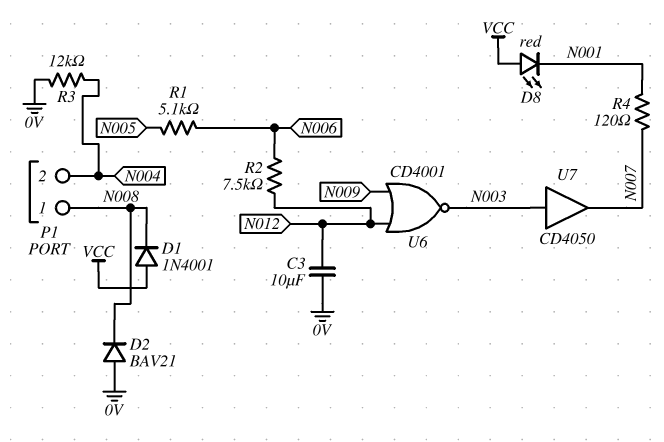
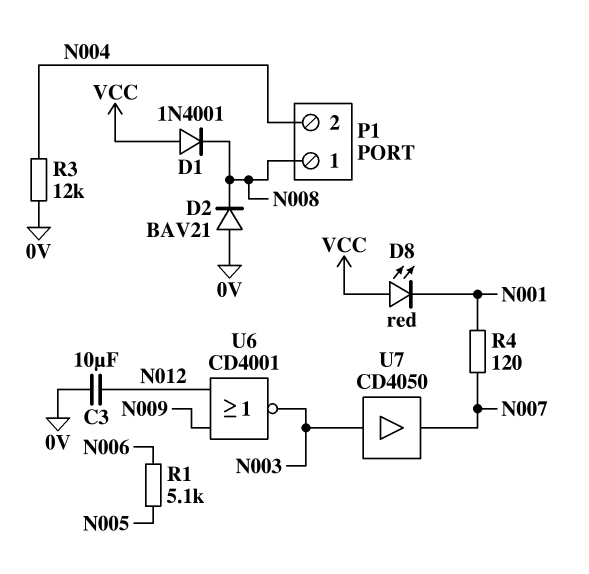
R2: 7.5k (N006, N012) -> none

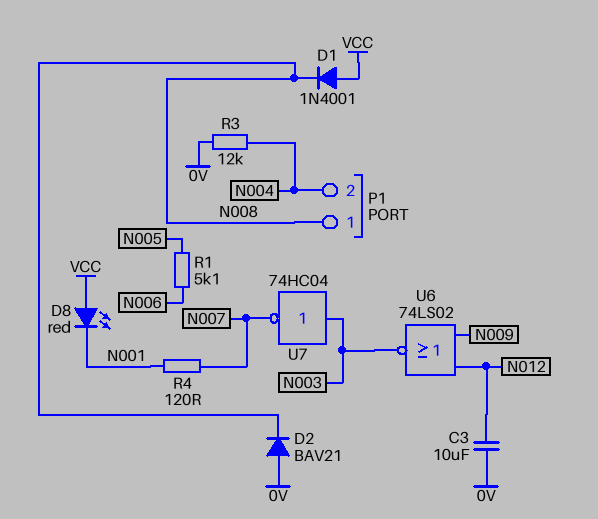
U6: NOR CD4001 (in N009, in N012, out N003) -> NOR 74LS02 (in N009, in N012, out N003)
U7: buffer CD4050 (in N003, out N007) -> NOT 74HC04 (in N003, out N007)

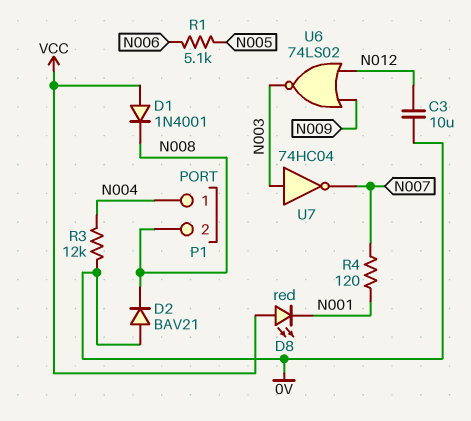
P1 pin 1: N008 -> N004
P1 pin 2: N004 -> N008

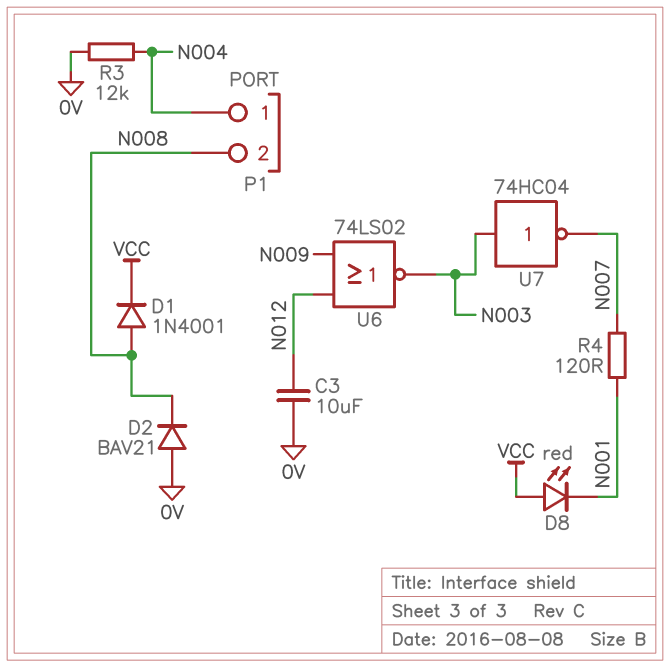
D1: diode 1N4001 (A VCC, K N008) -> diode 1N4001 (A N008, K VCC)
R1: 5.1k (N005, N006) -> none

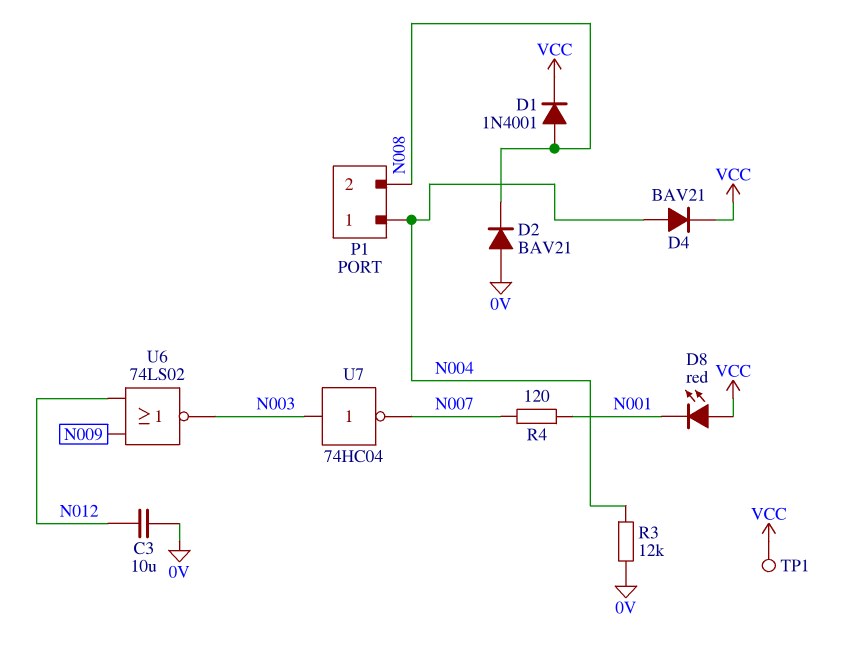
D4: none -> diode BAV21 (A N004, K VCC)
TP1: none -> test point (VCC)

